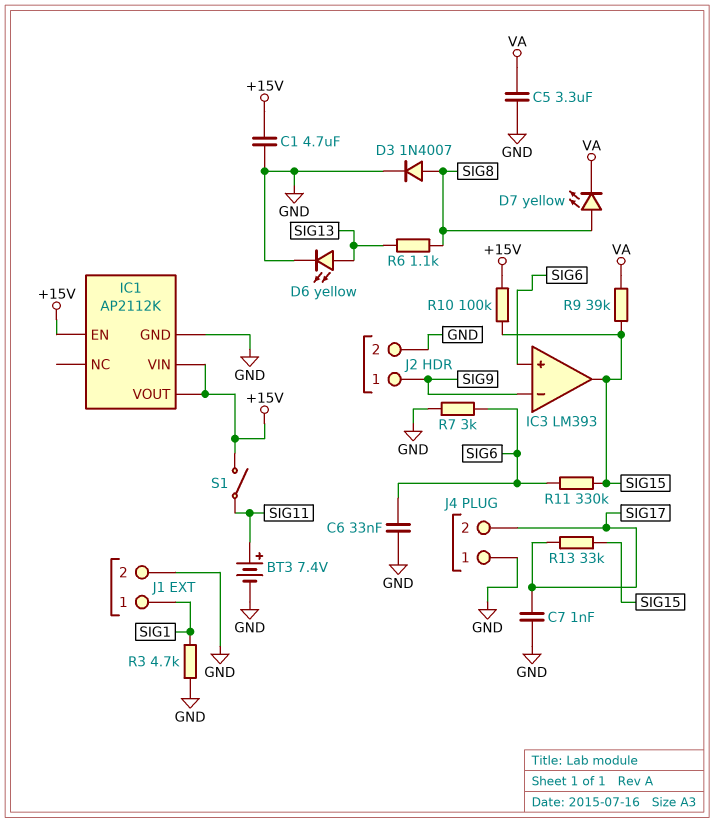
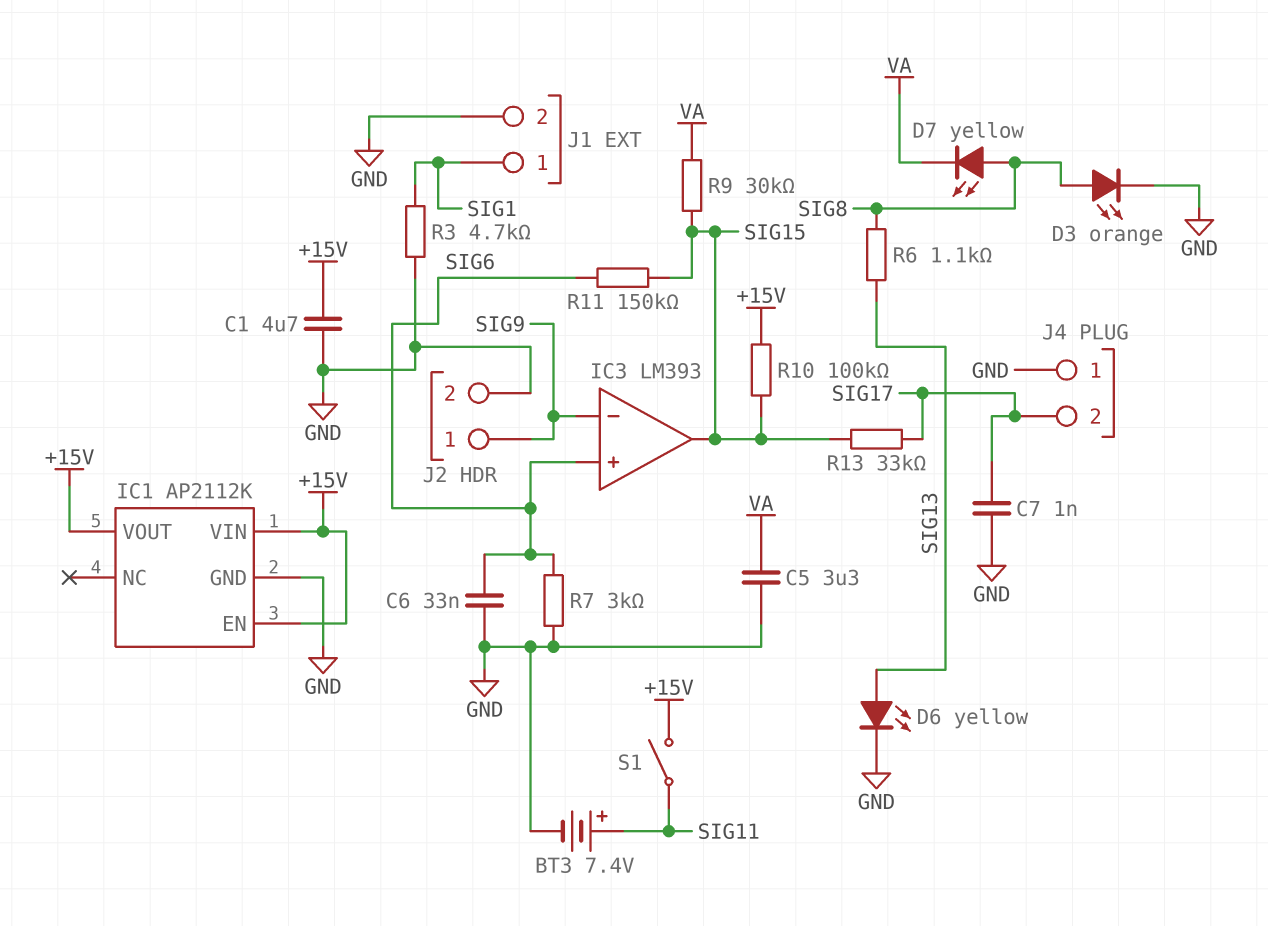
D3: diode 1N4007 (A SIG8, K GND) -> LED orange (A SIG8, K GND)
R9: 39k (SIG15, VA) -> 30k (SIG15, VA)
R11: 330k (SIG6, SIG15) -> 150k (SIG6, SIG15)

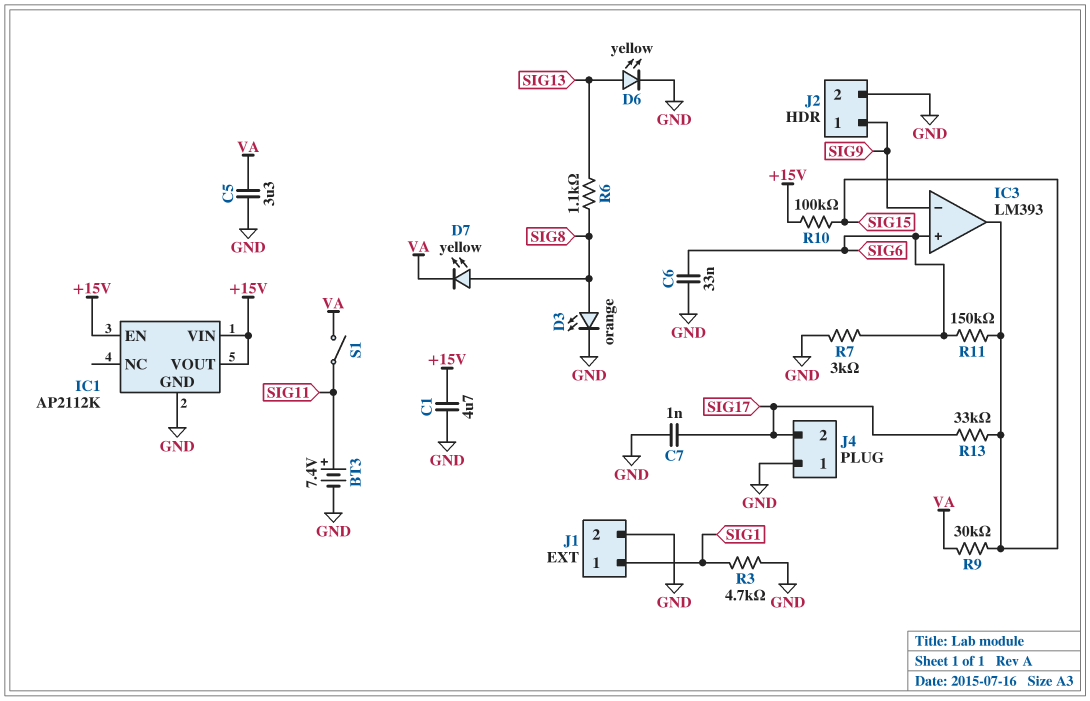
S1: switch (+15V, SIG11) -> switch (SIG11, VA)

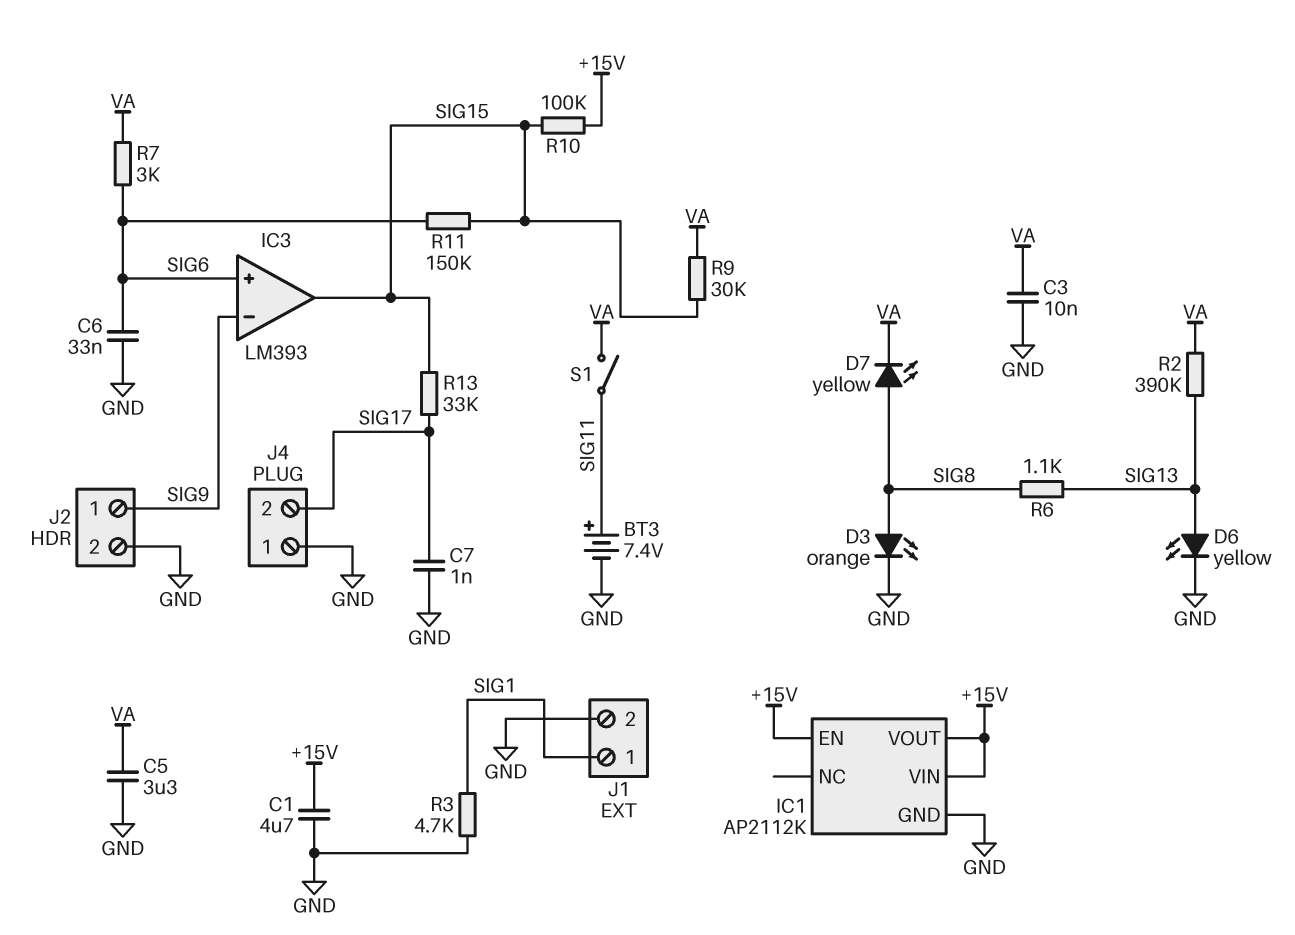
C3: none -> 10nF (GND, VA)
R2: none -> 390k (SIG13, VA)
R7: 3k (GND, SIG6) -> 3k (SIG6, VA)

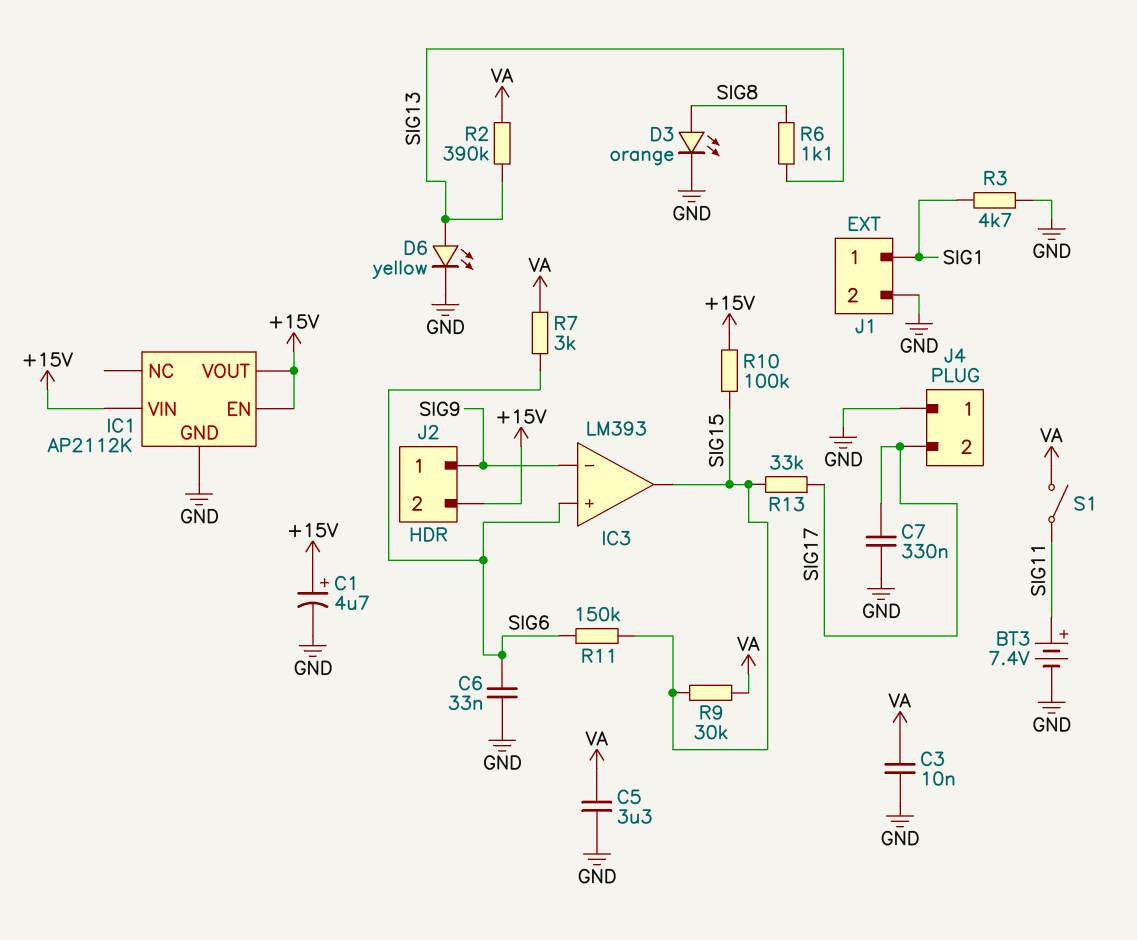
C1: 4.7uF (+15V, GND) -> 4.7uF (plus +15V, minus GND)
C7: 1nF (GND, SIG17) -> 330nF (GND, SIG17)
D7: LED yellow (A SIG8, K VA) -> none
J2 pin 2: GND -> +15V

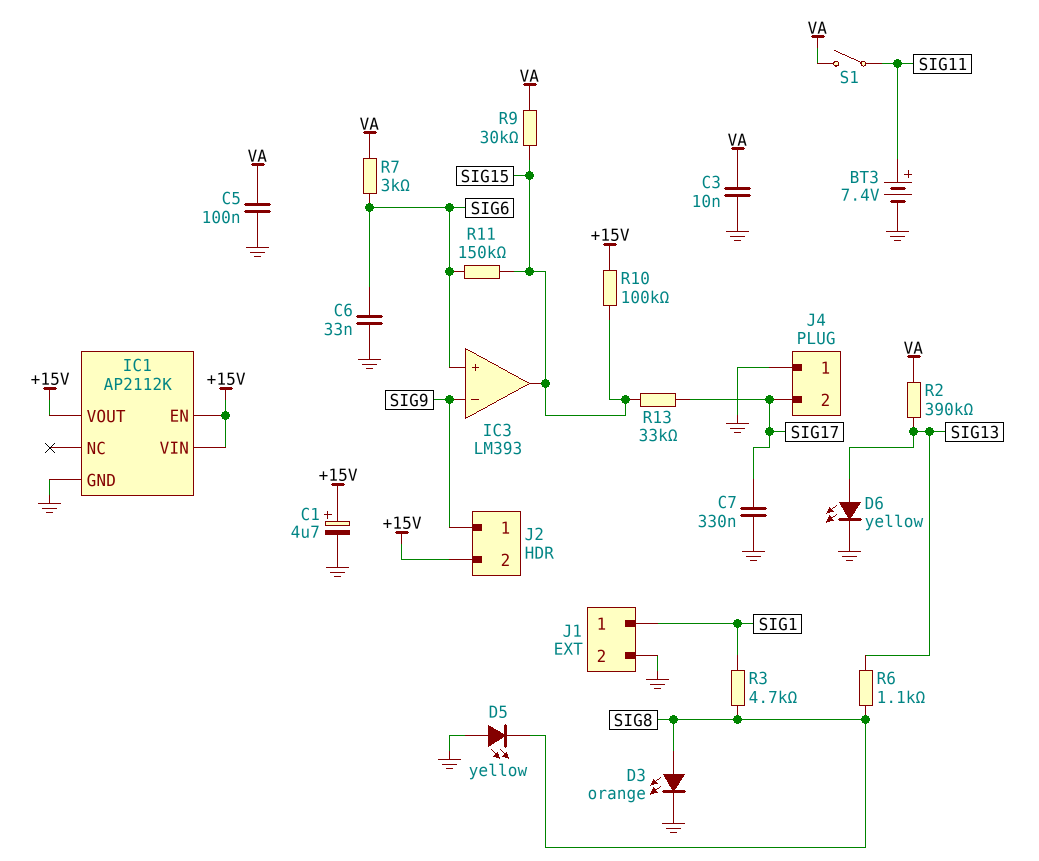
C5: 3.3uF (GND, VA) -> 100nF (GND, VA)
D5: none -> LED yellow (A GND, K SIG8)
R3: 4.7k (GND, SIG1) -> 4.7k (SIG1, SIG8)

